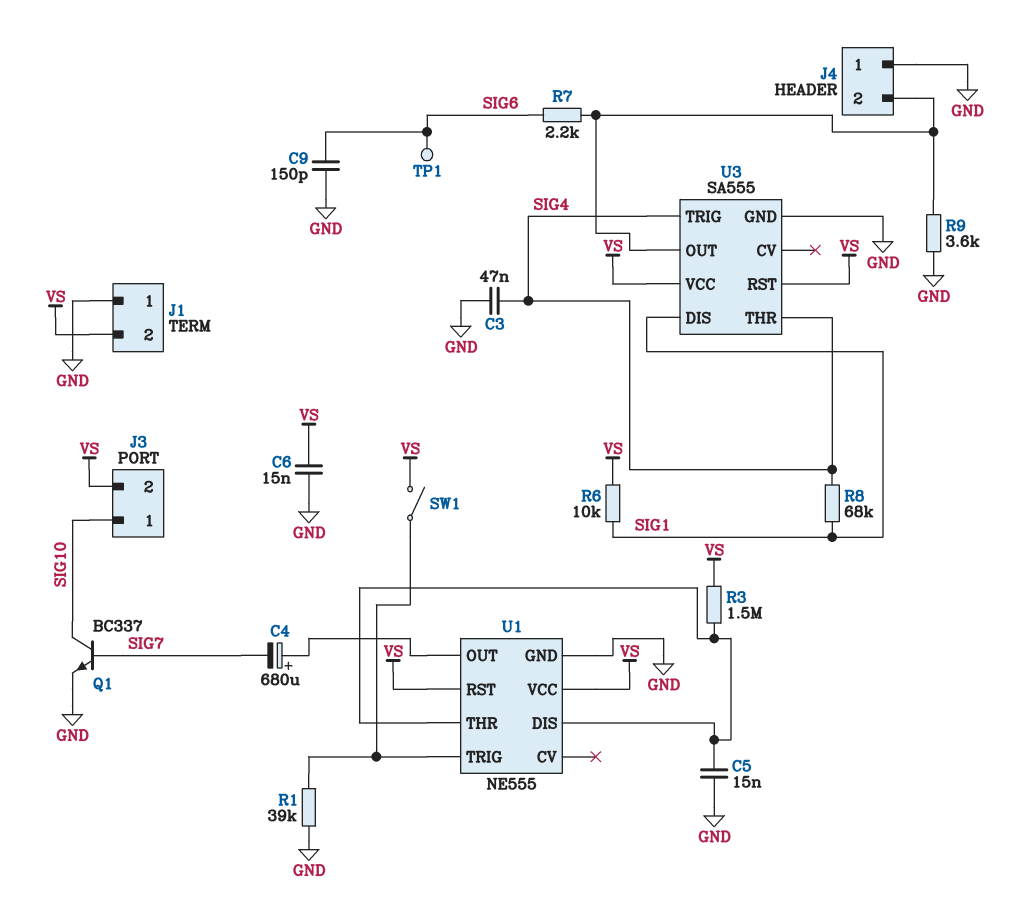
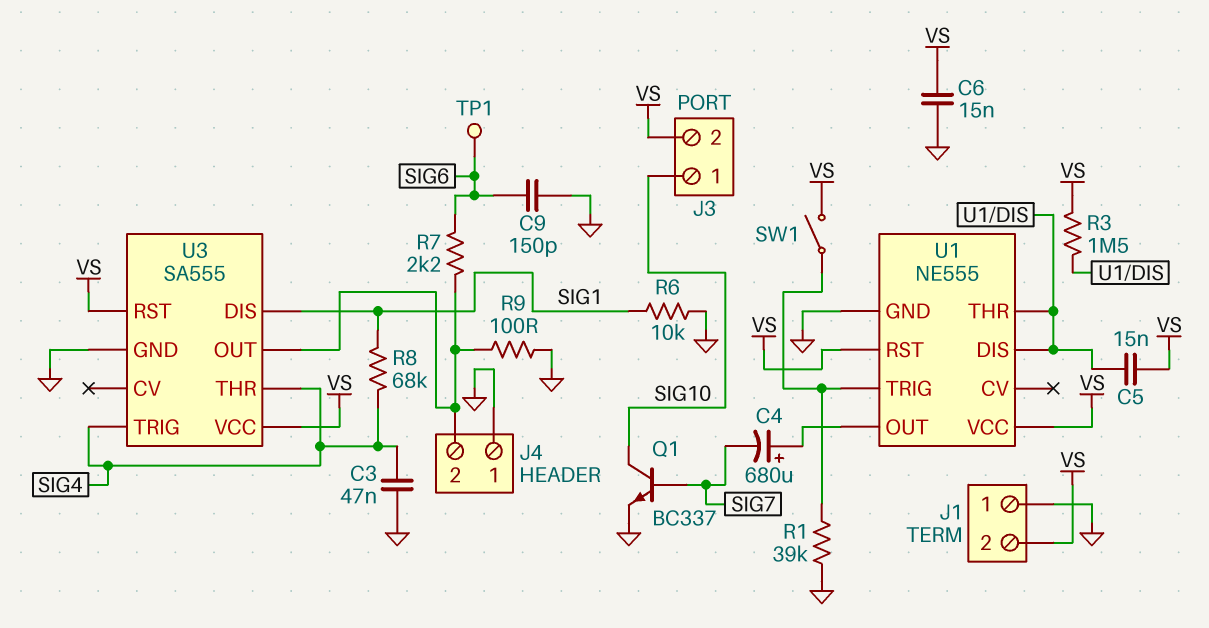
C5: 15nF (GND, U1/DIS) -> 15nF (U1/DIS, VS)
R6: 10k (SIG1, VS) -> 10k (GND, SIG1)
R9: 3.6k (GND, J4/2) -> 100 (GND, J4/2)

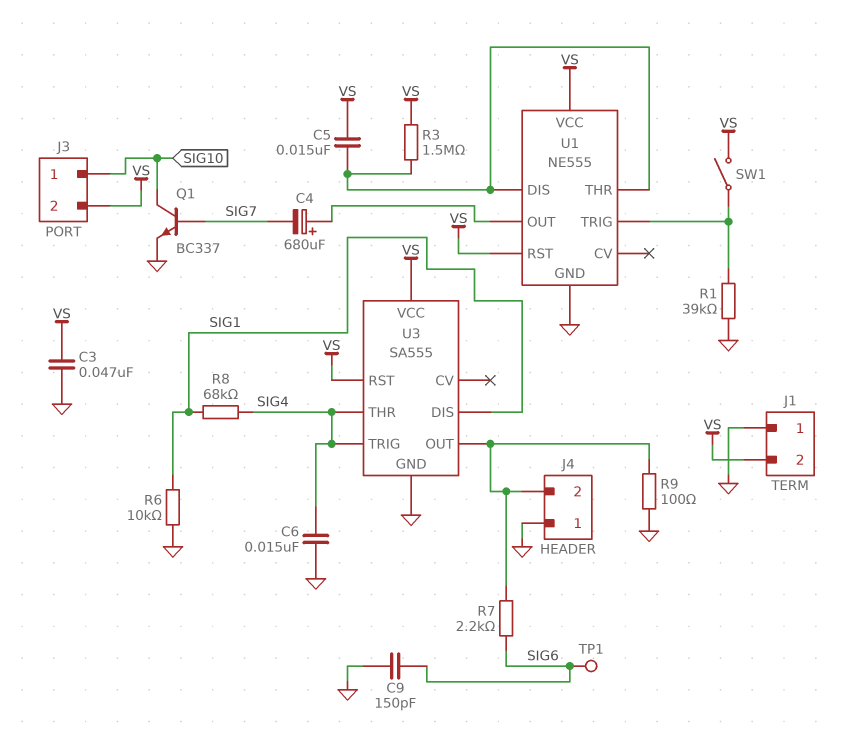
C3: 47nF (GND, SIG4) -> 47nF (GND, VS)
C6: 15nF (GND, VS) -> 15nF (GND, SIG4)

